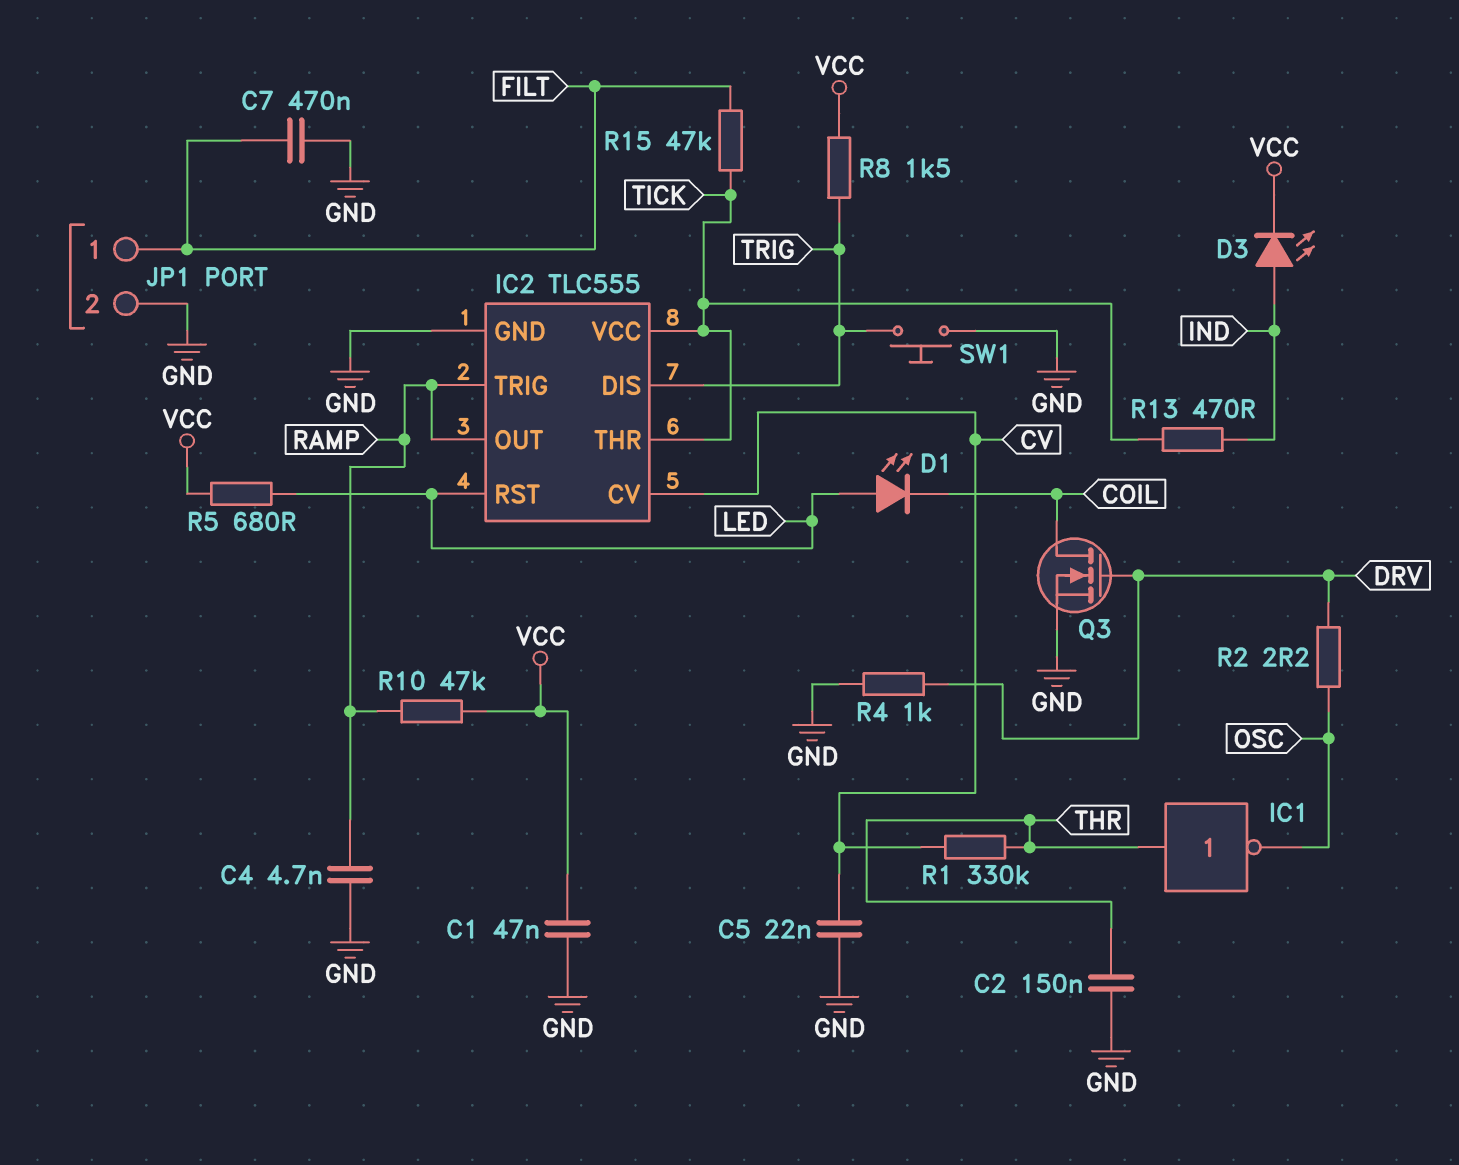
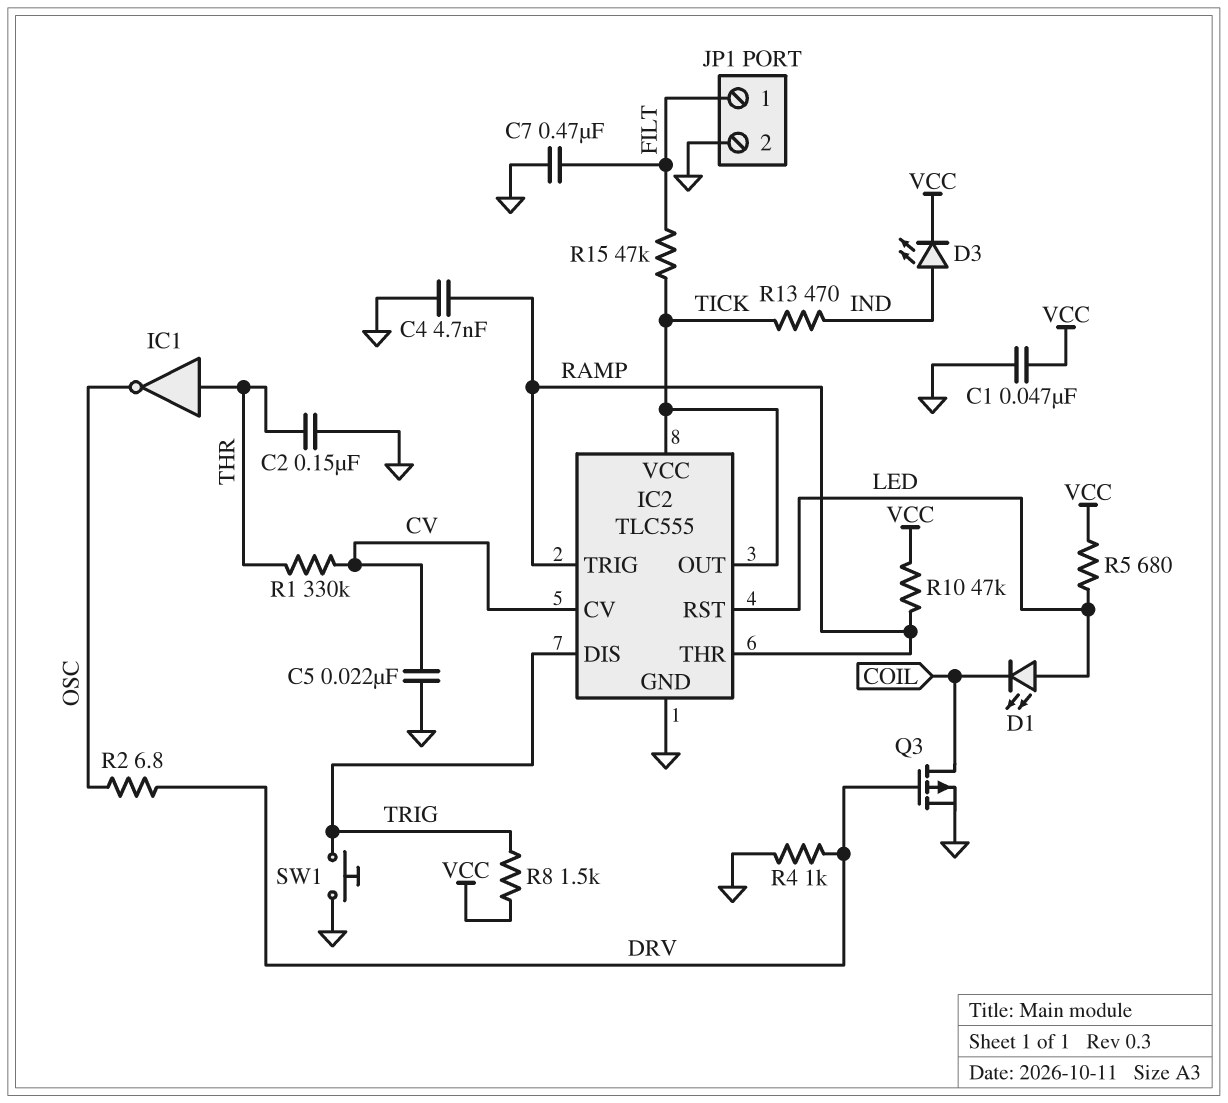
IC2 pin OUT: RAMP -> TICK
IC2 pin THR: TICK -> RAMP
Q3: NMOS (G DRV, D COIL, S GND) -> PMOS (G DRV, D COIL, S GND)
R2: 2.2 (DRV, OSC) -> 6.8 (DRV, OSC)

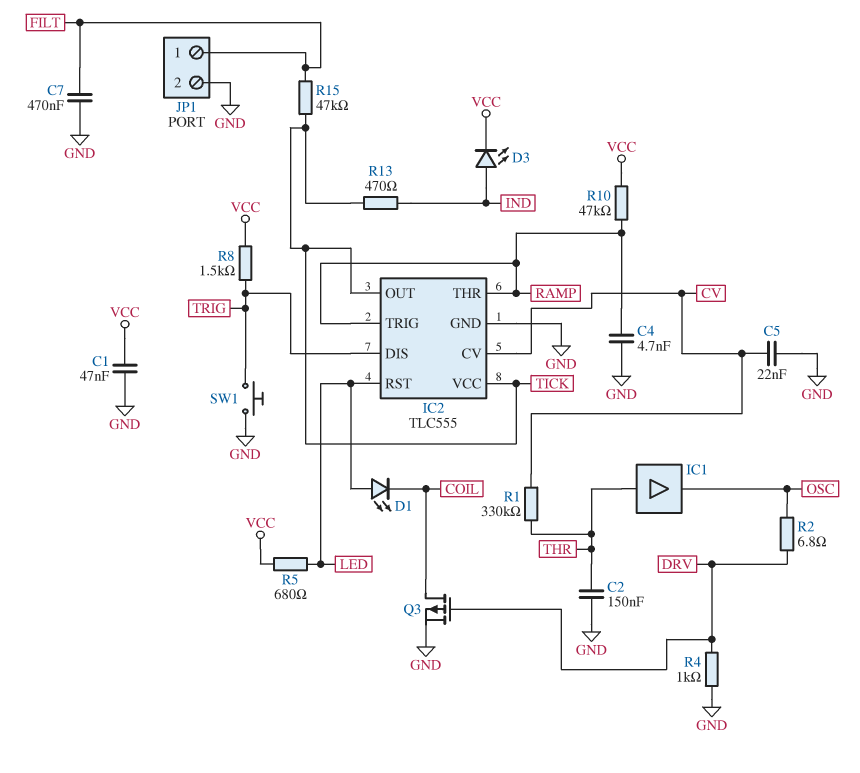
IC1: NOT (in THR, out OSC) -> buffer (in THR, out OSC)

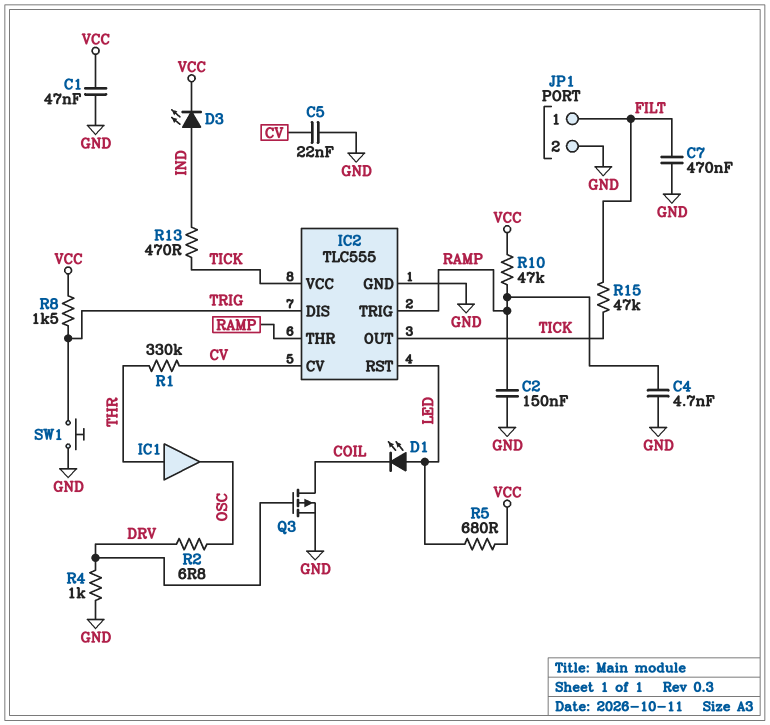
C2: 150nF (GND, THR) -> 150nF (GND, RAMP)

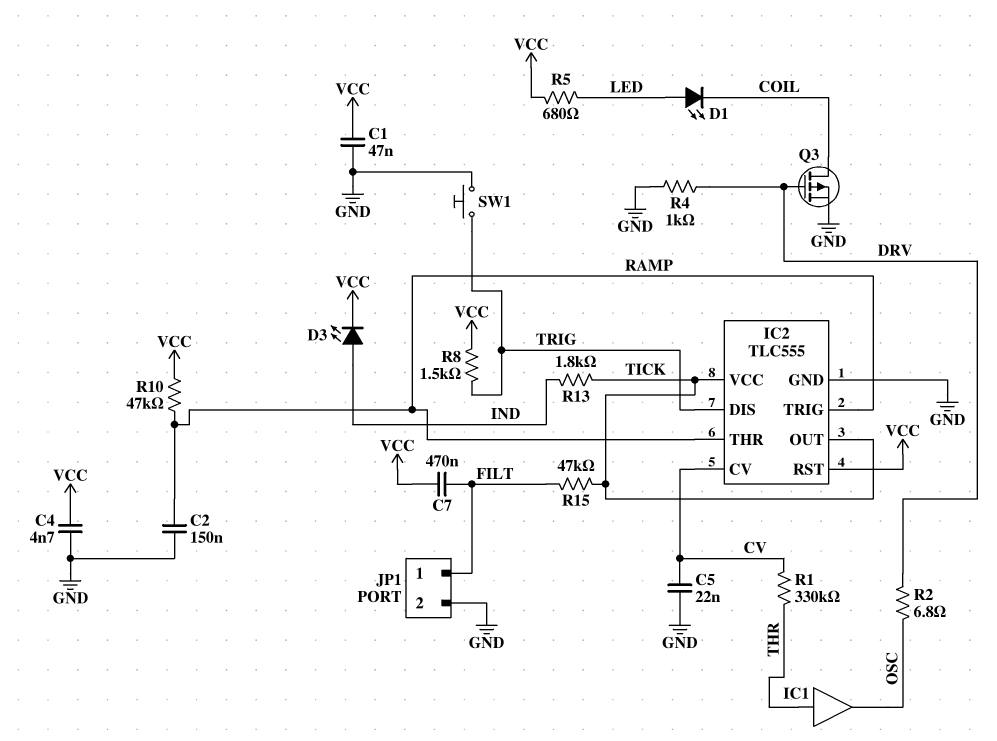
C4: 4.7nF (GND, RAMP) -> 4.7nF (GND, VCC)
C7: 470nF (FILT, GND) -> 470nF (FILT, VCC)
IC2 pin RST: LED -> VCC
R13: 470 (IND, TICK) -> 1.8k (IND, TICK)

